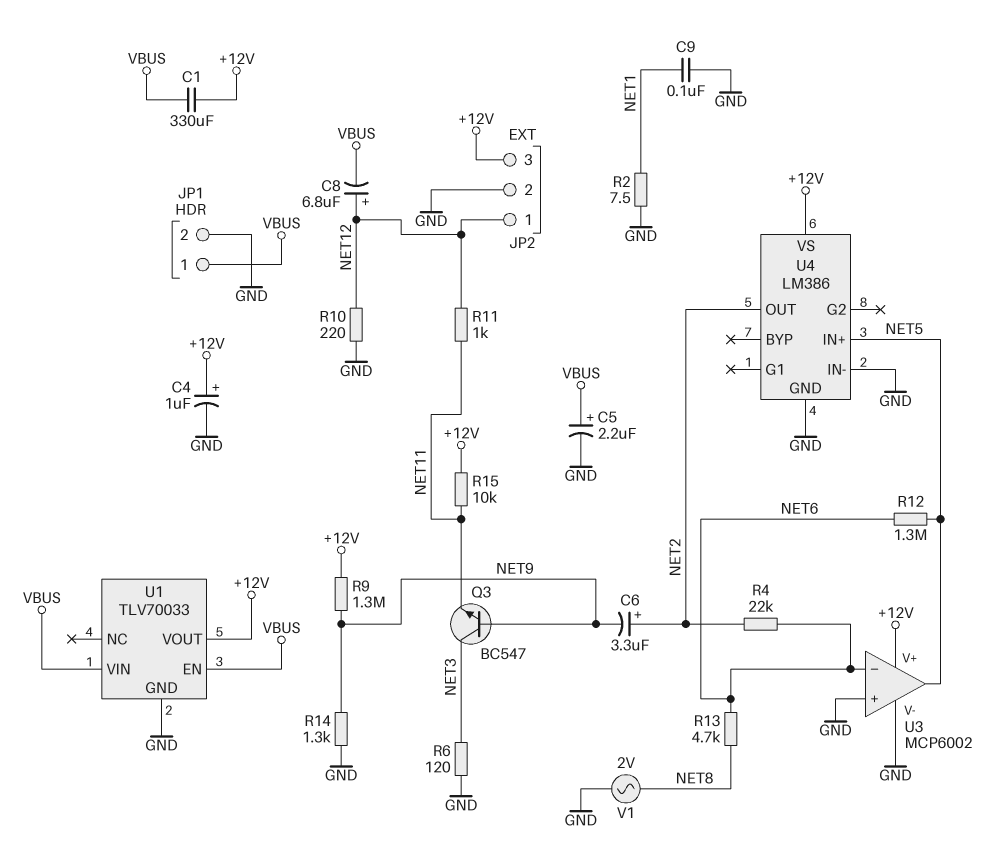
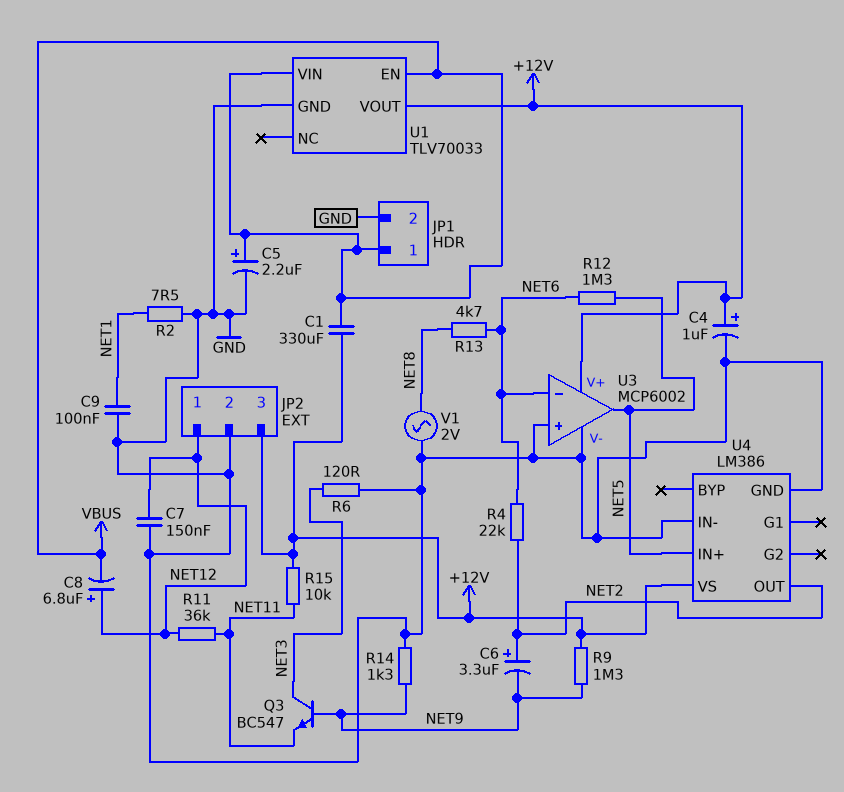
C7: none -> 150nF (GND, NET12)
R10: 220 (GND, NET12) -> none
R11: 1k (NET11, NET12) -> 36k (NET11, NET12)

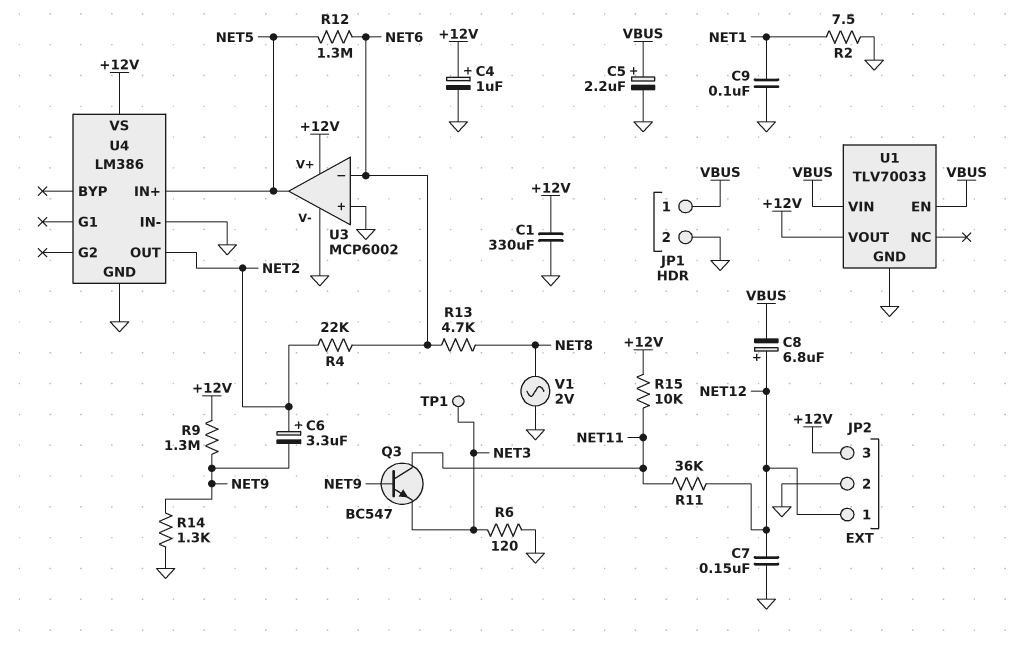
C1: 330uF (+12V, VBUS) -> 330uF (+12V, GND)
Q3: NPN BC547 (B NET9, C NET3, E NET11) -> NPN BC547 (B NET9, C NET11, E NET3)
TP1: none -> test point (NET3)

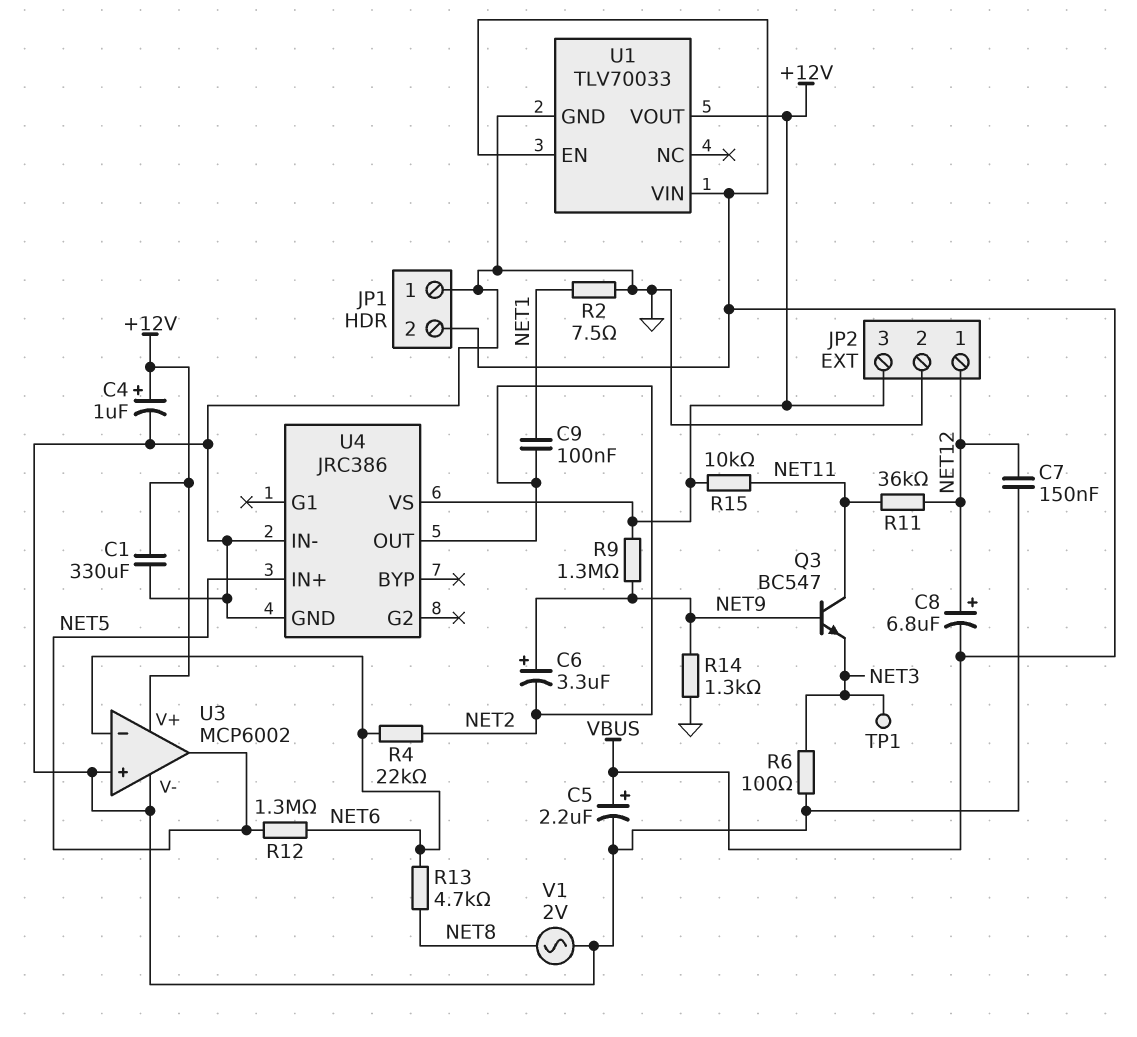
C6: 3.3uF (plus NET2, minus NET9) -> 3.3uF (plus NET9, minus NET2)
C9: 100nF (GND, NET1) -> 100nF (NET1, NET2)
JP1 pin 1: VBUS -> GND
JP1 pin 2: GND -> VBUS
R6: 120 (GND, NET3) -> 100 (GND, NET3)
U4: LM386 -> JRC386

